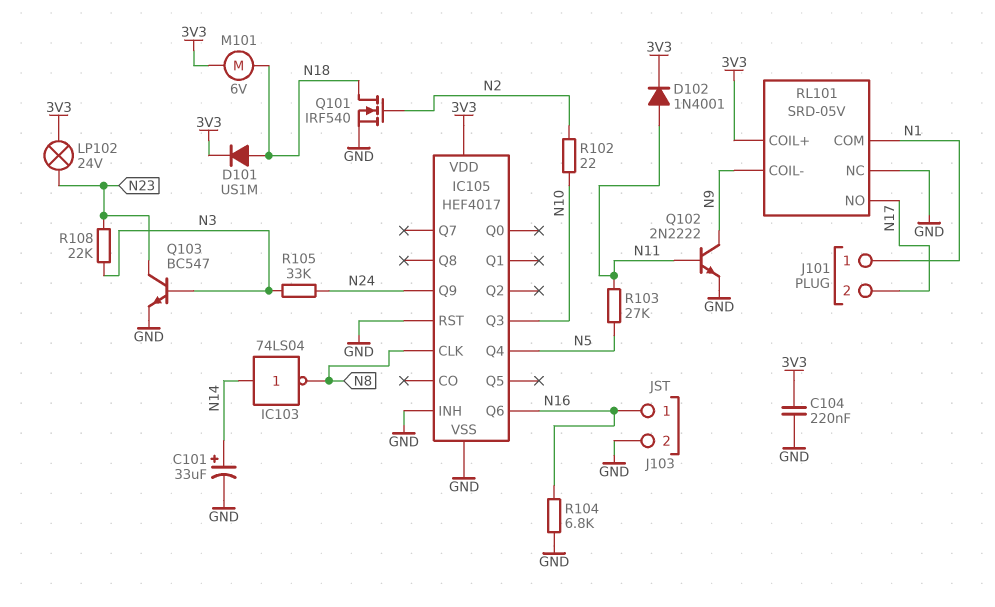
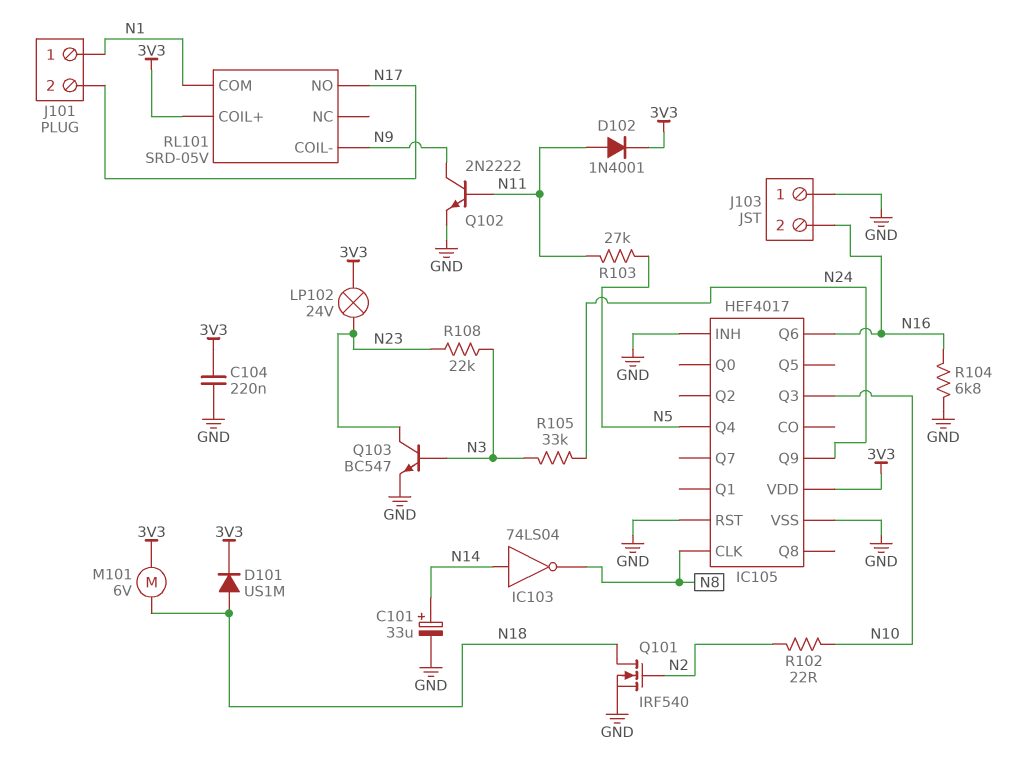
J103 pin 1: N16 -> GND
J103 pin 2: GND -> N16
RL101 pin NC: GND -> none

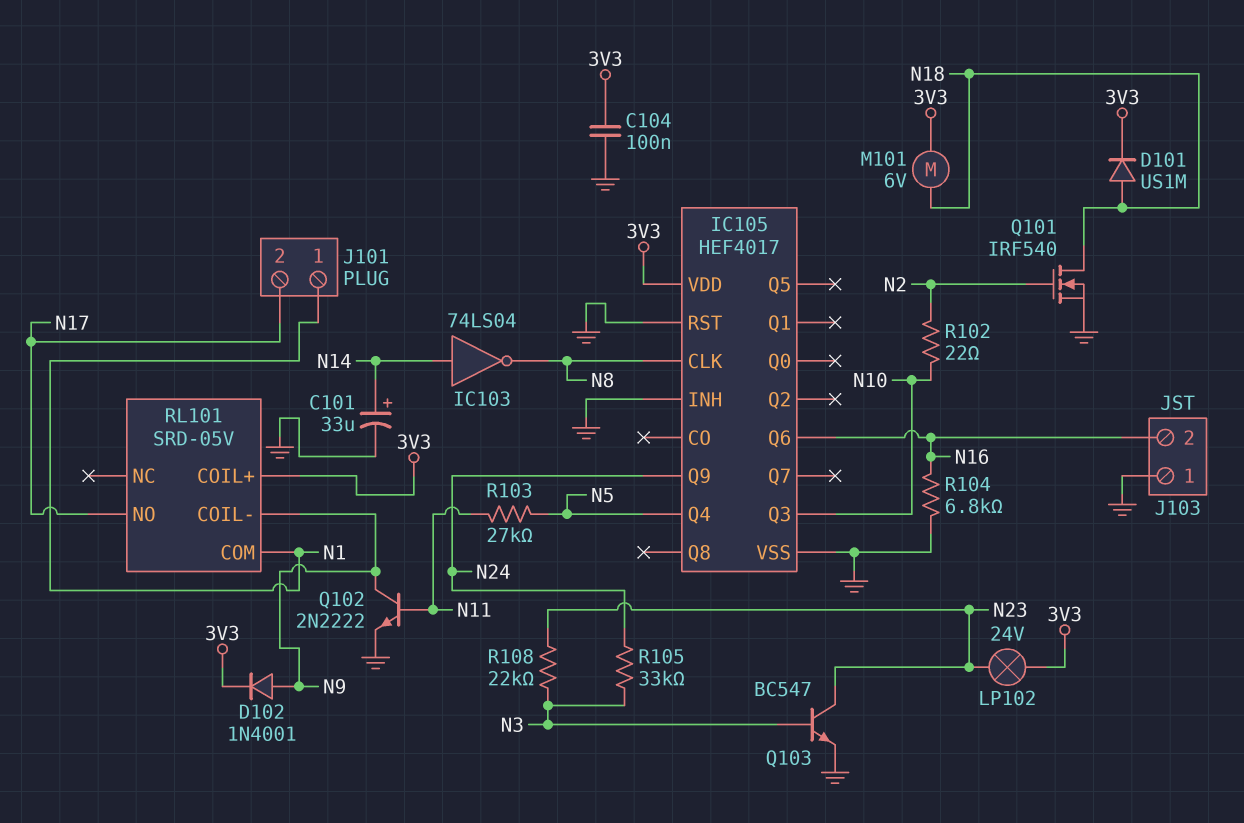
C104: 220nF (3V3, GND) -> 100nF (3V3, GND)
D102: diode 1N4001 (A N11, K 3V3) -> diode 1N4001 (A N9, K 3V3)

